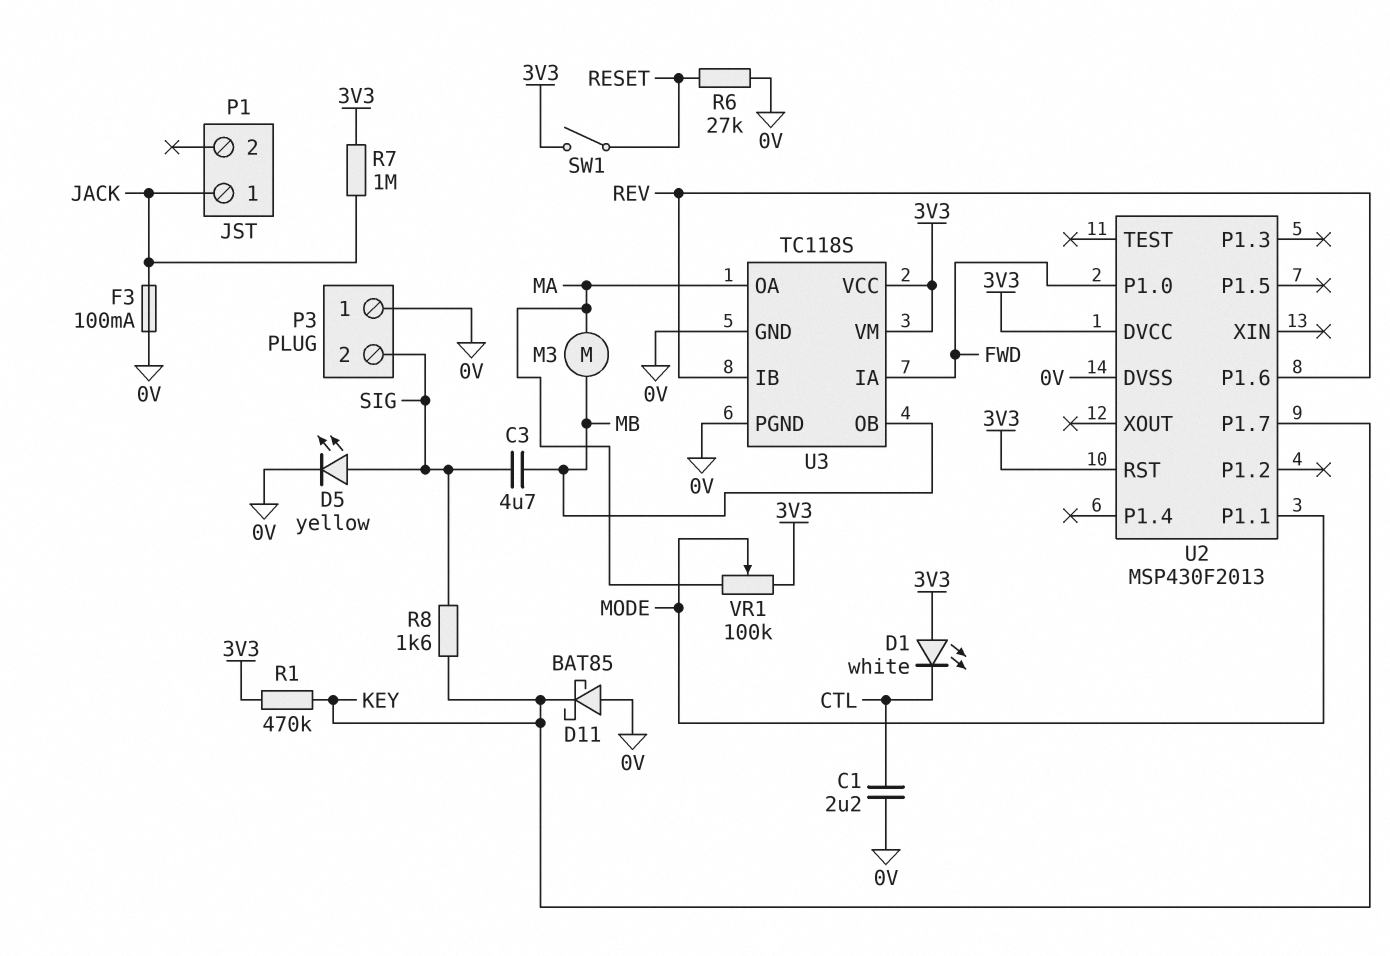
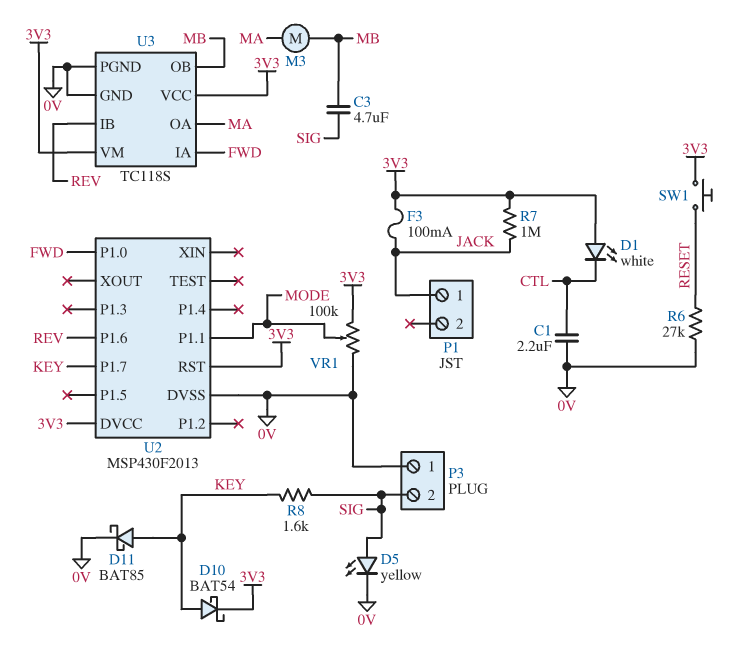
D10: none -> schottky BAT54 (A KEY, K 3V3)
D11: schottky BAT85 (A 0V, K KEY) -> schottky BAT85 (A KEY, K 0V)
F3: 100mA (0V, JACK) -> 100mA (3V3, JACK)
R1: 470k (3V3, KEY) -> none
SW1: switch (3V3, RESET) -> button (3V3, RESET)
VR1: 100k (3V3, MA, wiper MODE) -> 100k (0V, 3V3, wiper MODE)

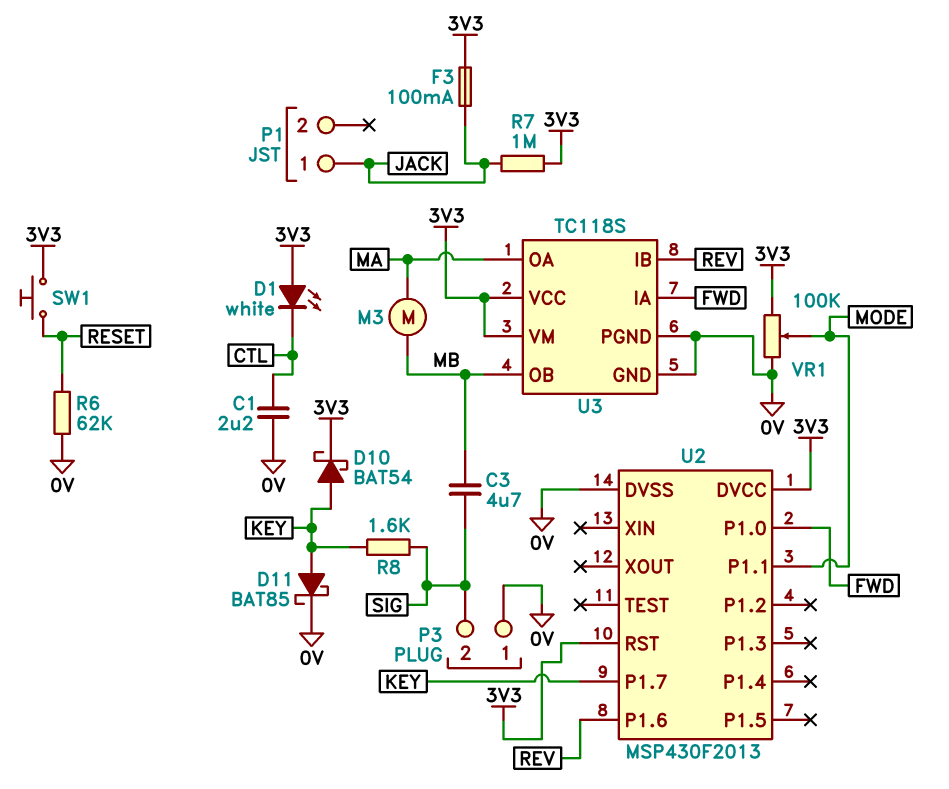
D5: LED yellow (A SIG, K 0V) -> none
R6: 27k (0V, RESET) -> 62k (0V, RESET)

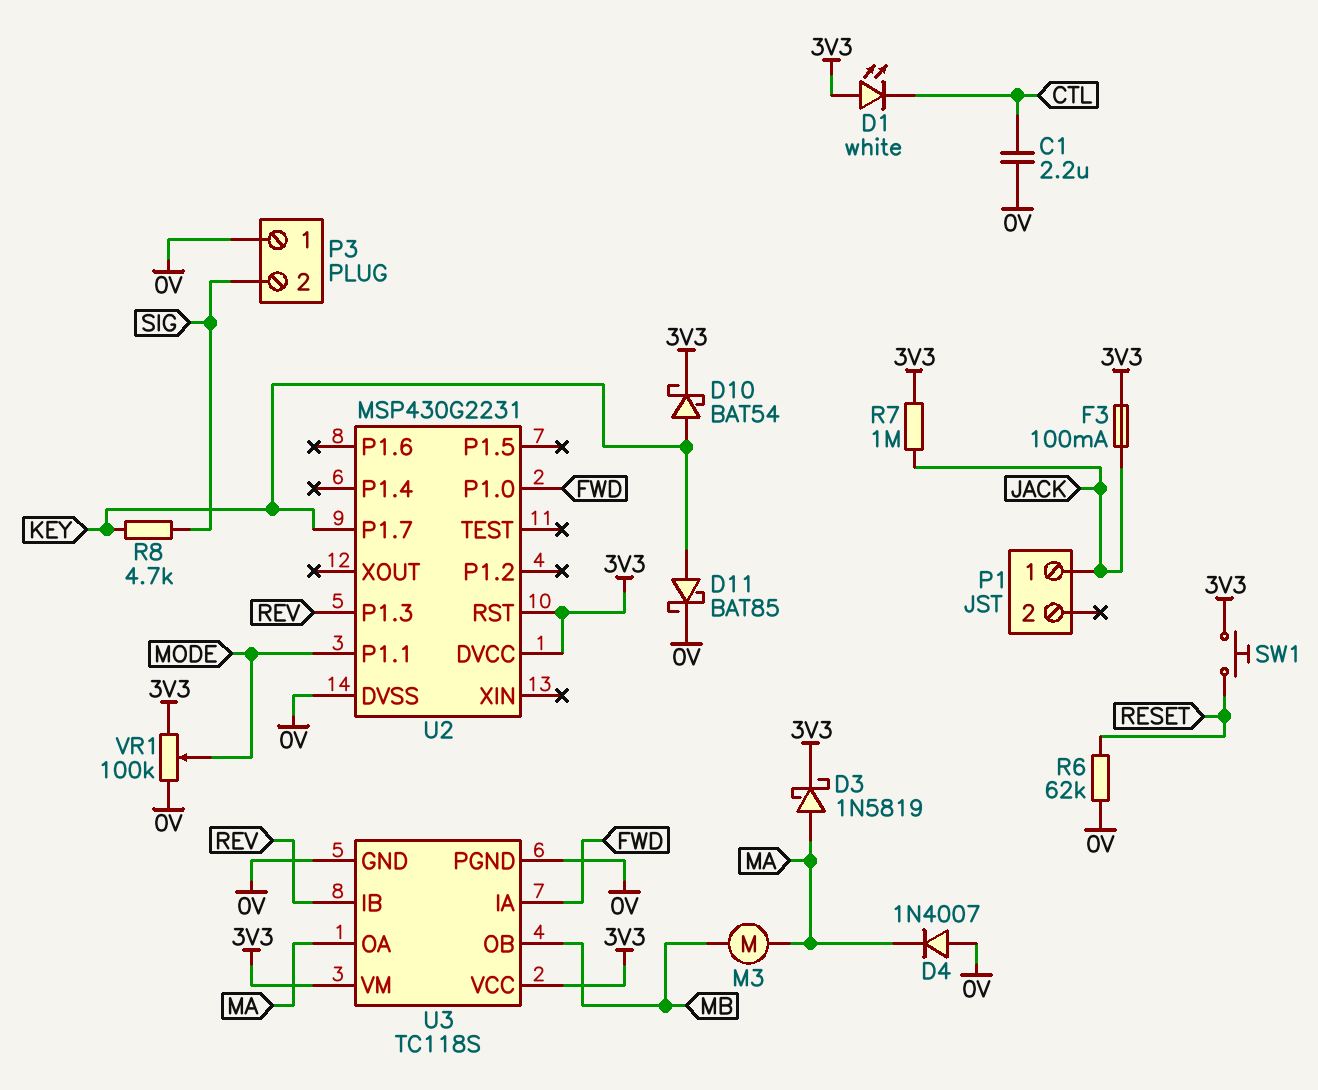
C3: 4.7uF (MB, SIG) -> none
D3: none -> schottky 1N5819 (A MA, K 3V3)
D4: none -> diode 1N4007 (A 0V, K MA)
R8: 1.6k (KEY, SIG) -> 4.7k (KEY, SIG)
U2: MSP430F2013 -> MSP430G2231
U2 pin P1.3: none -> REV
U2 pin P1.6: REV -> none

